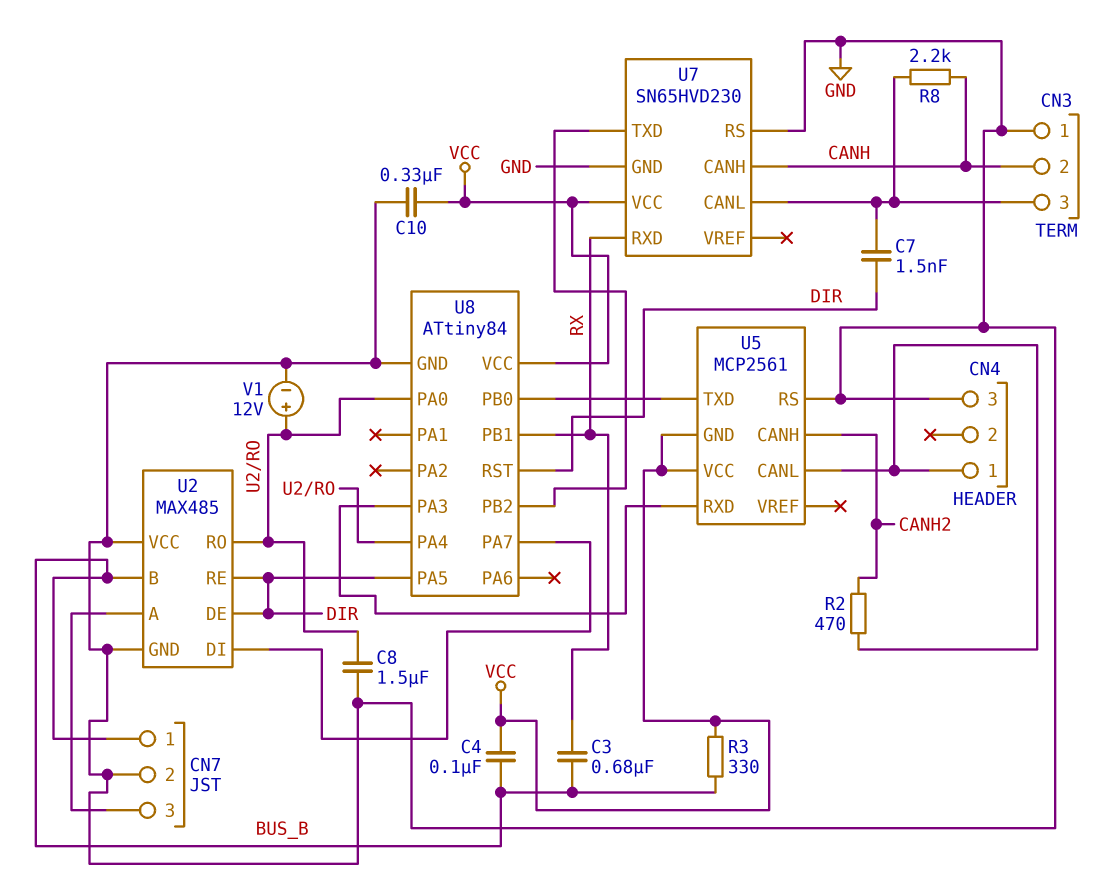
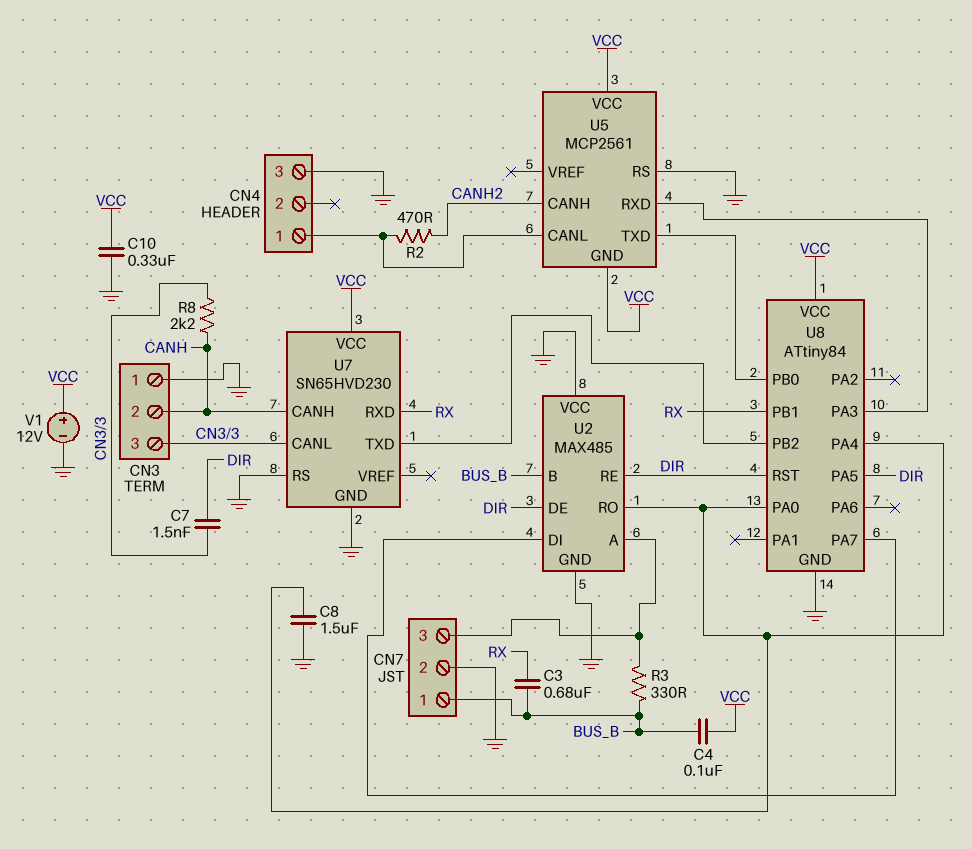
R3: 330 (BUS_B, VCC) -> 330 (BUS_B, CN7/3)
V1: 12V (plus U2/RO, minus GND) -> 12V (plus VCC, minus GND)

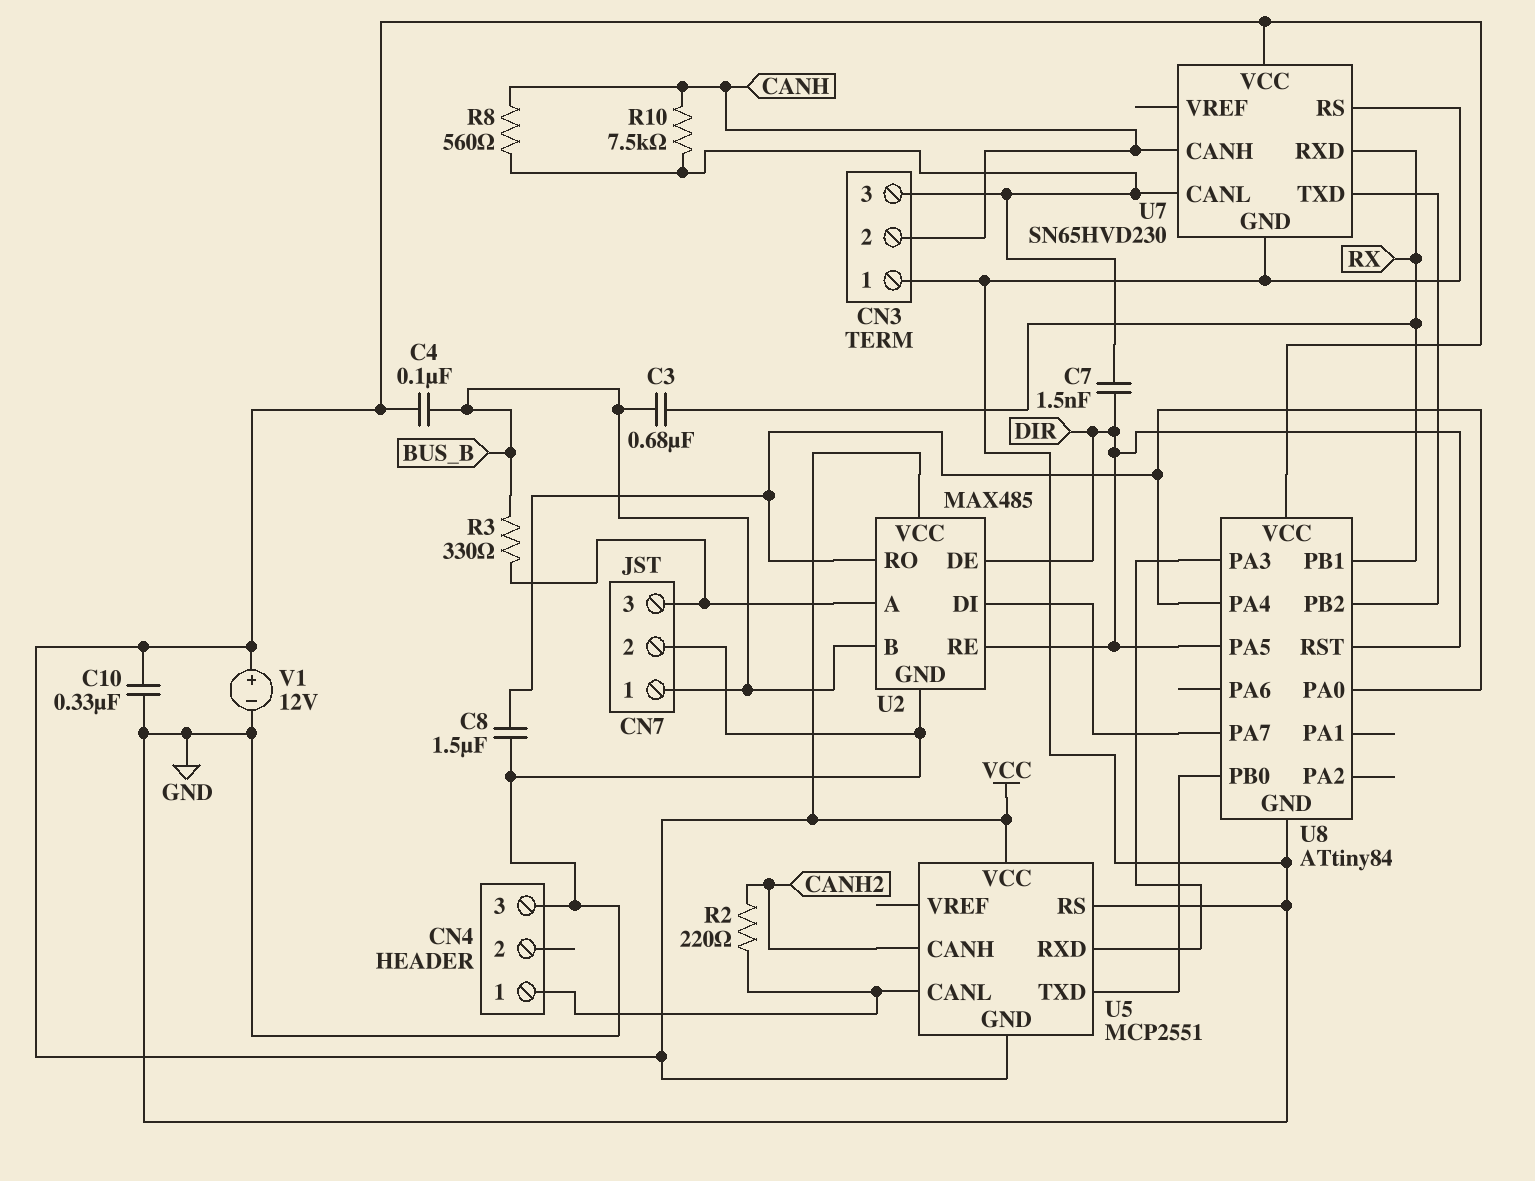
R2: 470 (CANH2, CN4/1) -> 220 (CANH2, CN4/1)
R8: 2.2k (CANH, CN3/3) -> 560 (CANH, CN3/3)
R10: none -> 7.5k (CANH, CN3/3)
U2 pin VCC: GND -> VCC
U5: MCP2561 -> MCP2551

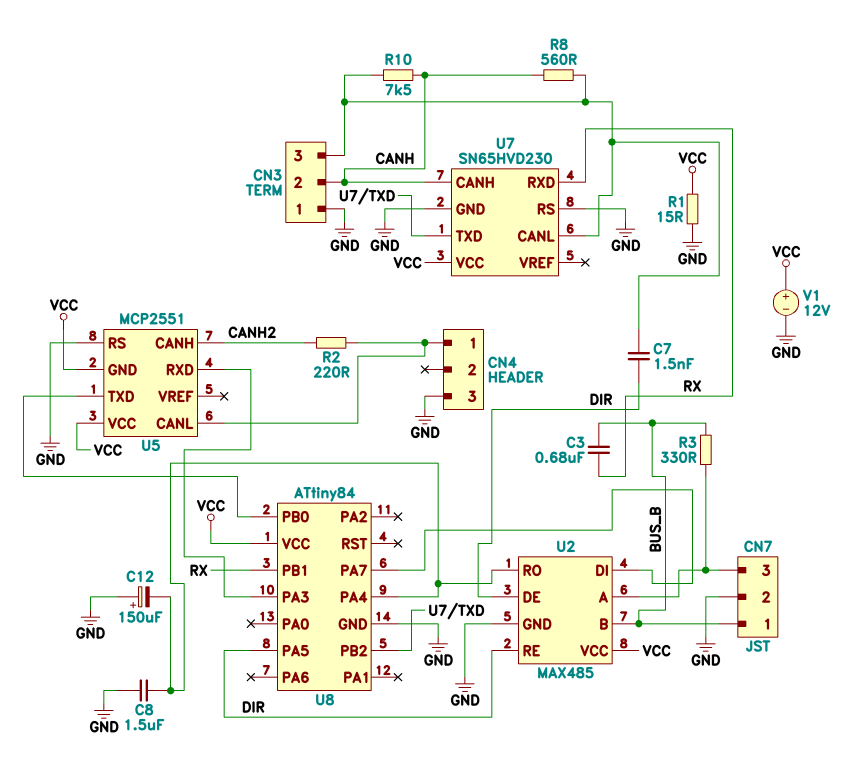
C4: 100nF (BUS_B, VCC) -> none
C10: 330nF (GND, VCC) -> none
C12: none -> 150uF (plus GND, minus U2/RO)
R1: none -> 15 (GND, VCC)
U8 pin PA0: U2/RO -> none
U8 pin RST: DIR -> none

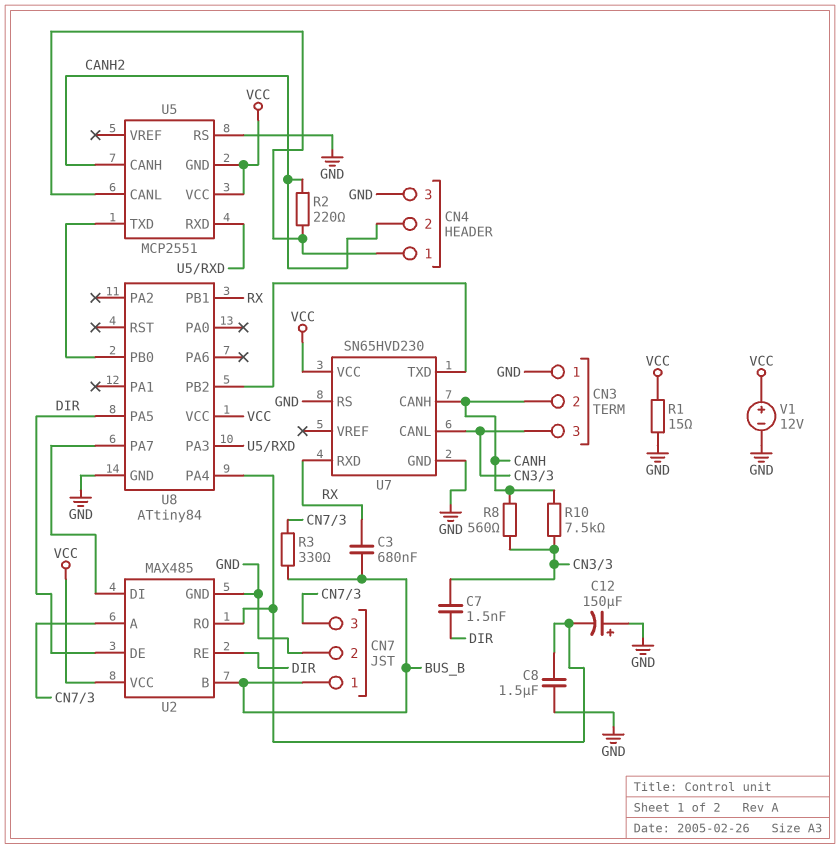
CN4 pin 2: none -> CANH2

